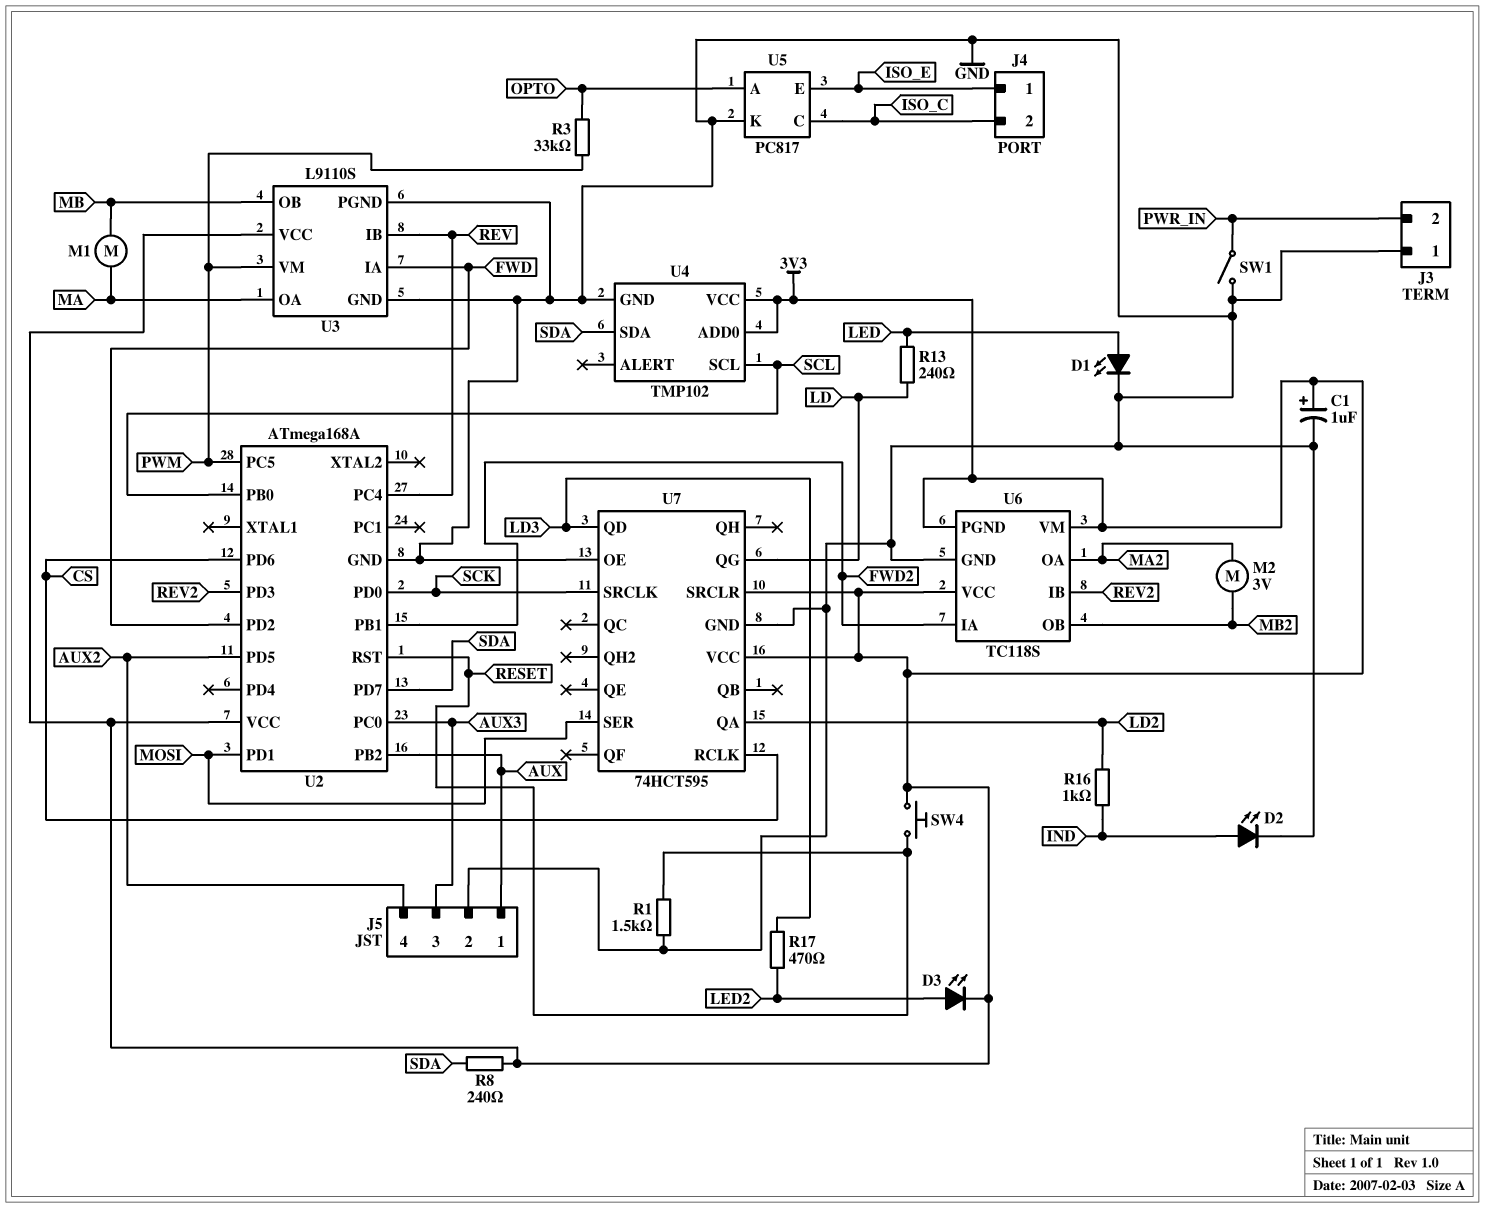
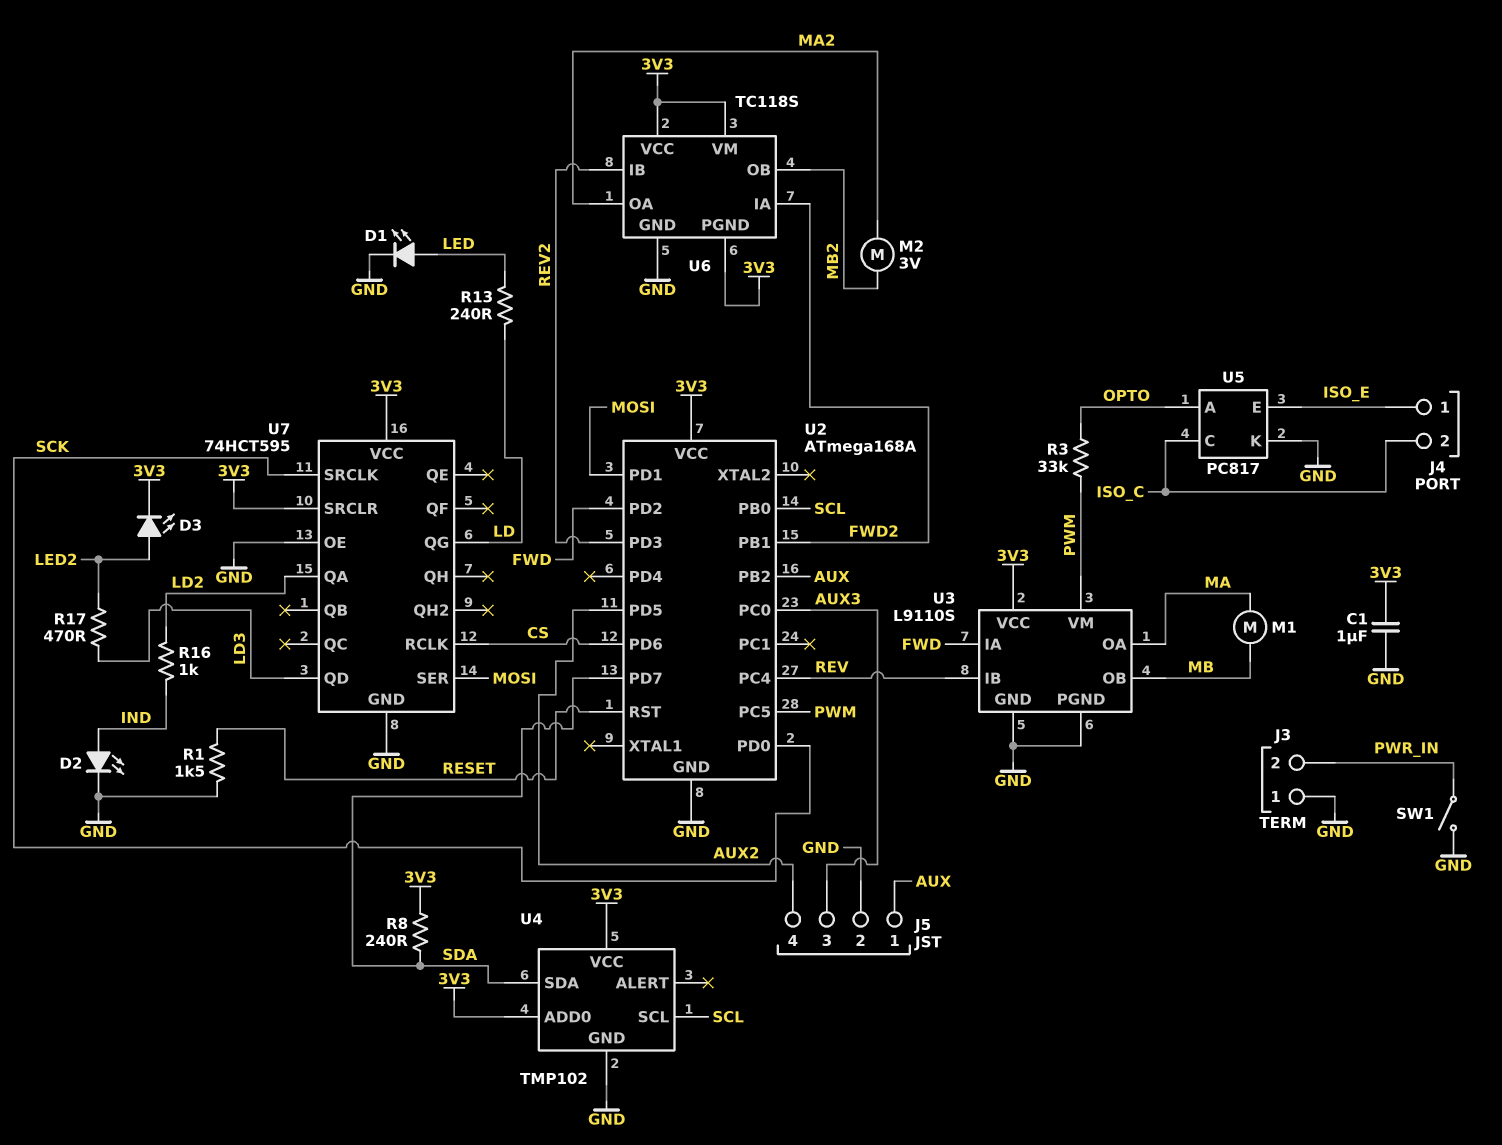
C1: 1uF (plus 3V3, minus GND) -> 1uF (3V3, GND)
SW4: button (3V3, RESET) -> none

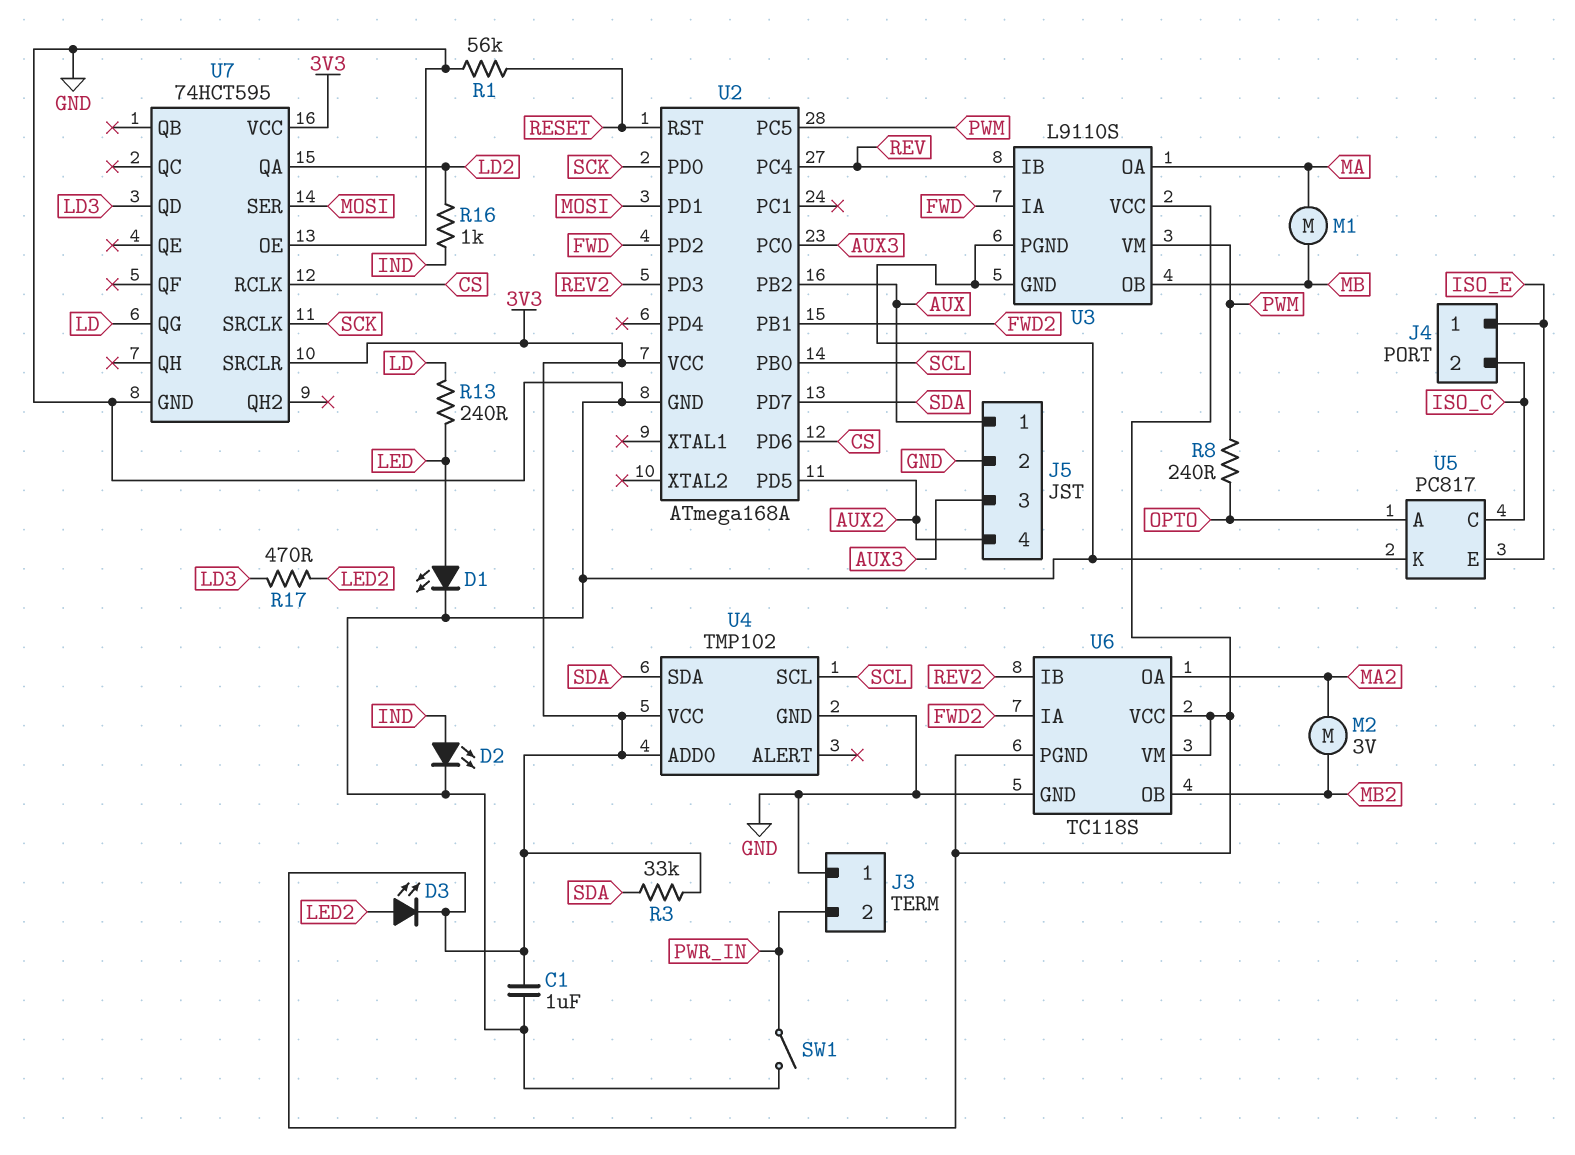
R1: 1.5k (GND, RESET) -> 56k (GND, RESET)
R3: 33k (OPTO, PWM) -> 33k (3V3, SDA)
R8: 240 (3V3, SDA) -> 240 (OPTO, PWM)

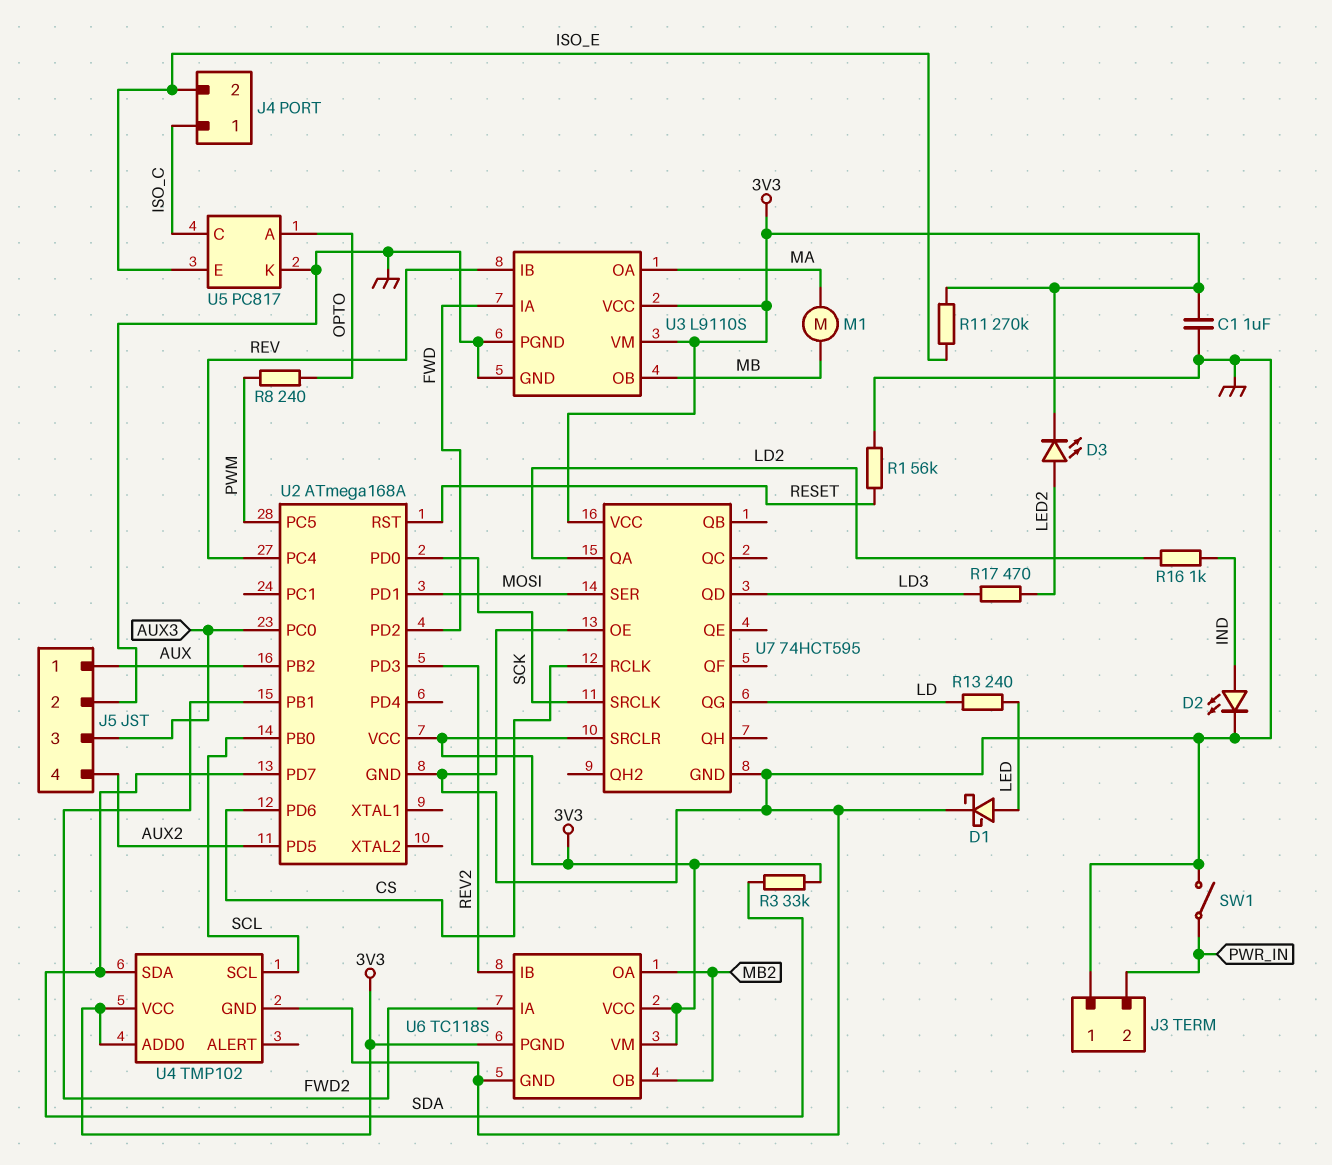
D1: LED (A LED, K GND) -> schottky (A LED, K GND)
J4 pin 1: ISO_E -> ISO_C
J4 pin 2: ISO_C -> ISO_E
M2: motor 3V (MA2, MB2) -> none
R11: none -> 270k (3V3, ISO_E)
U3 pin VM: PWM -> 3V3
U6 pin OA: MA2 -> MB2

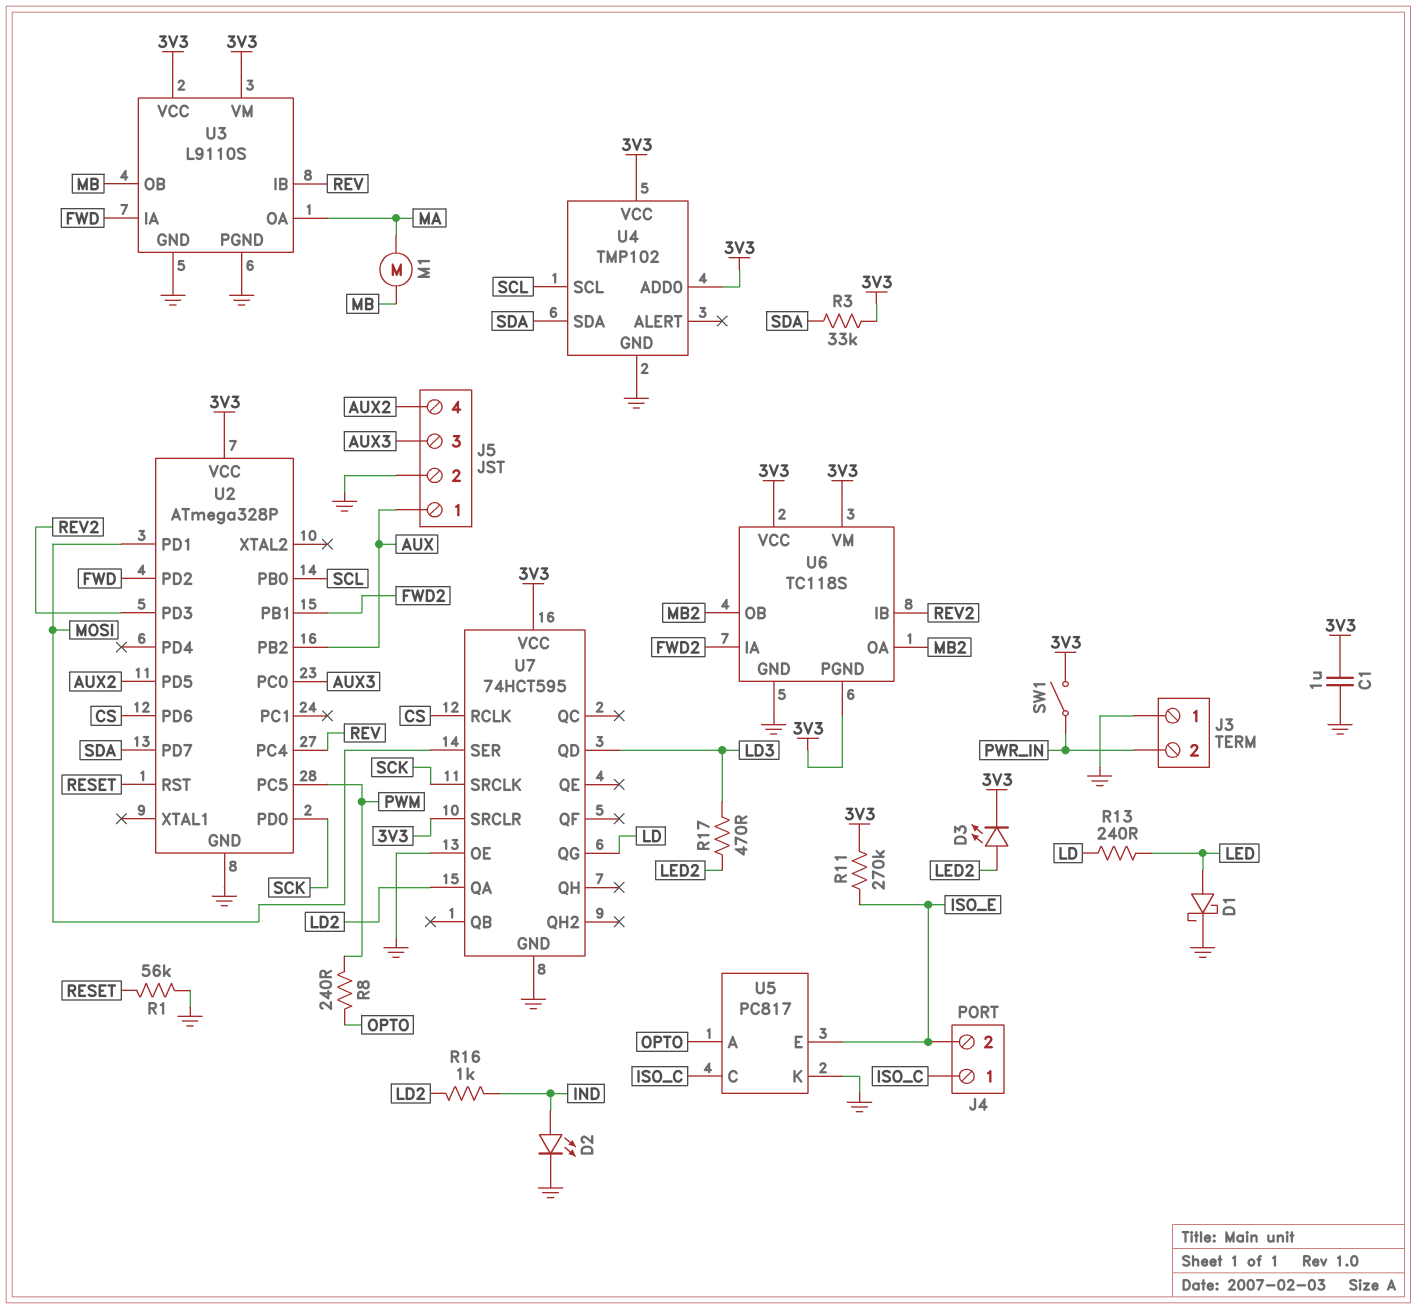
SW1: switch (GND, PWR_IN) -> switch (3V3, PWR_IN)
U2: ATmega168A -> ATmega328P

